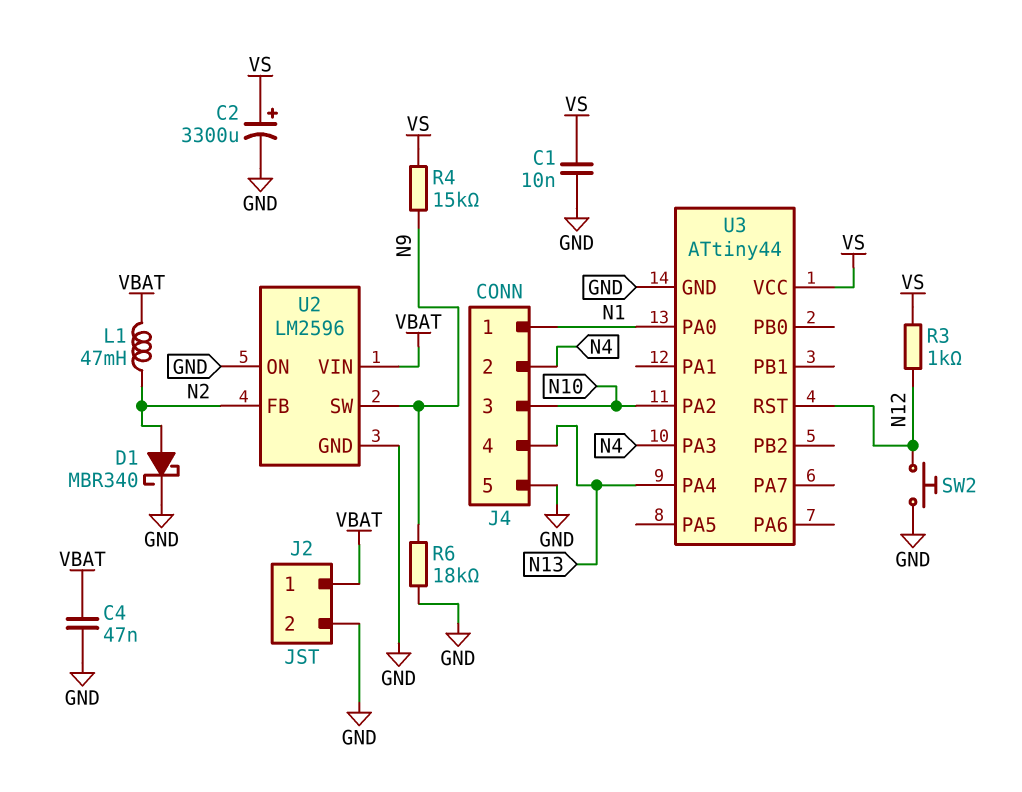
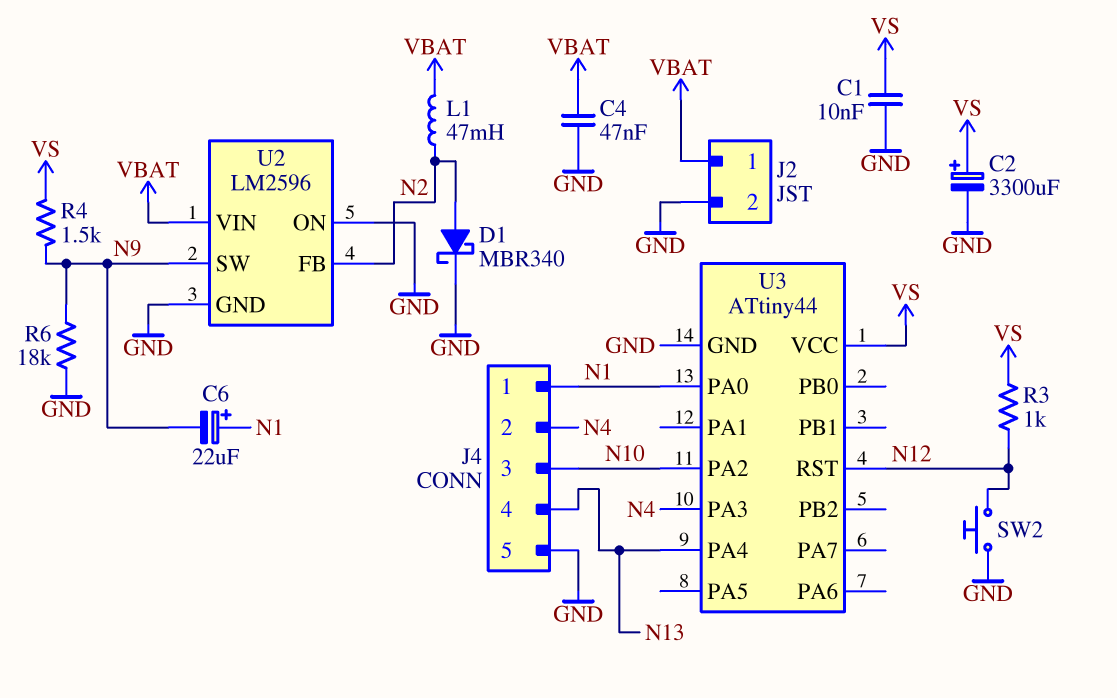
C6: none -> 22uF (plus N1, minus N9)
R4: 15k (N9, VS) -> 1.5k (N9, VS)

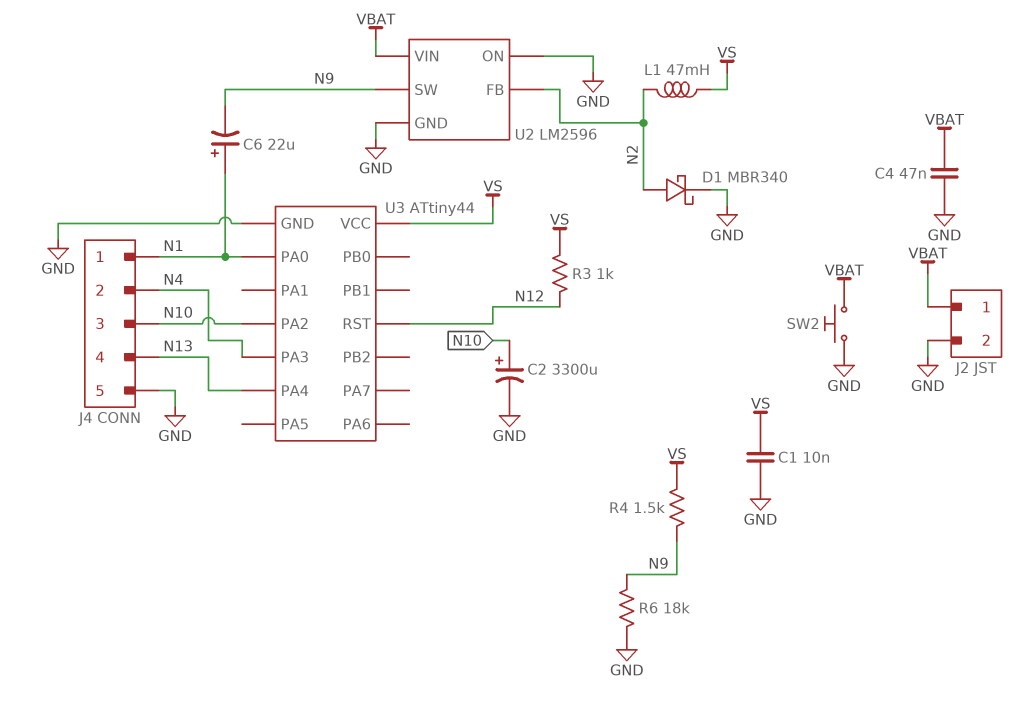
C2: 3300uF (plus VS, minus GND) -> 3300uF (plus N10, minus GND)
L1: 47mH (N2, VBAT) -> 47mH (N2, VS)
SW2: button (GND, N12) -> button (GND, VBAT)

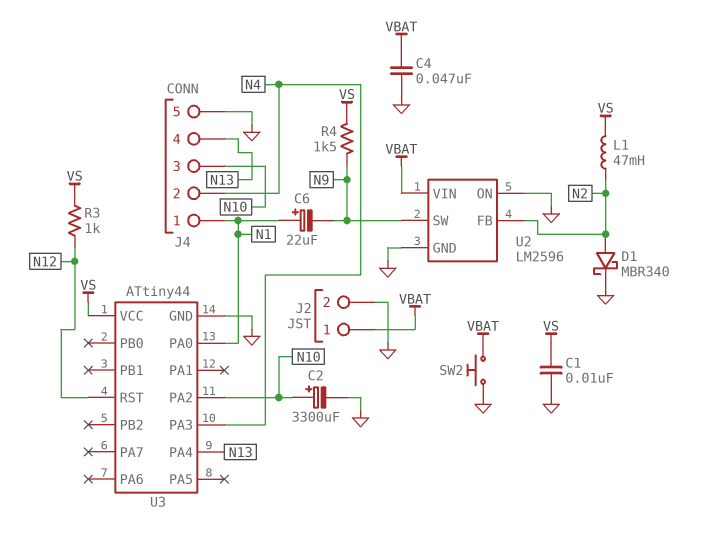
R6: 18k (GND, N9) -> none

